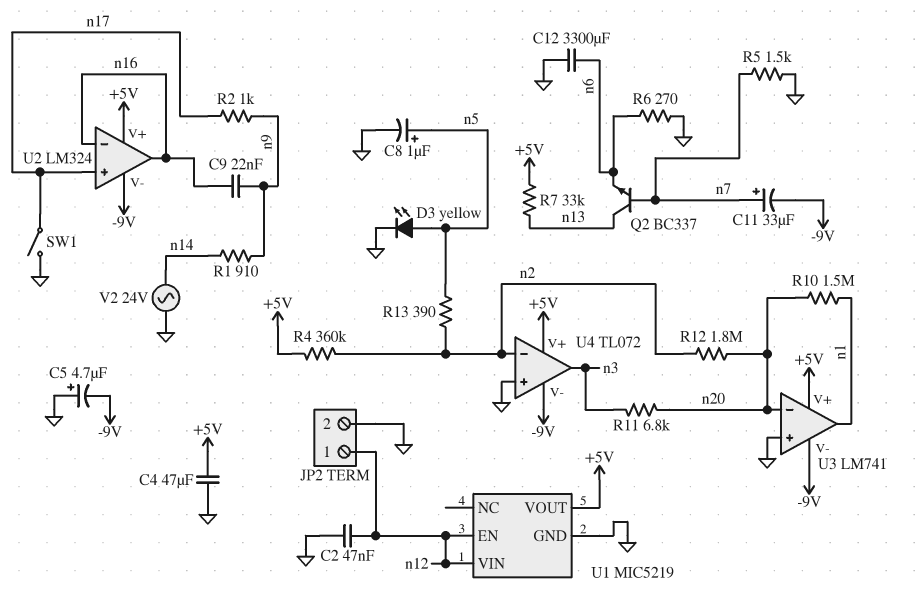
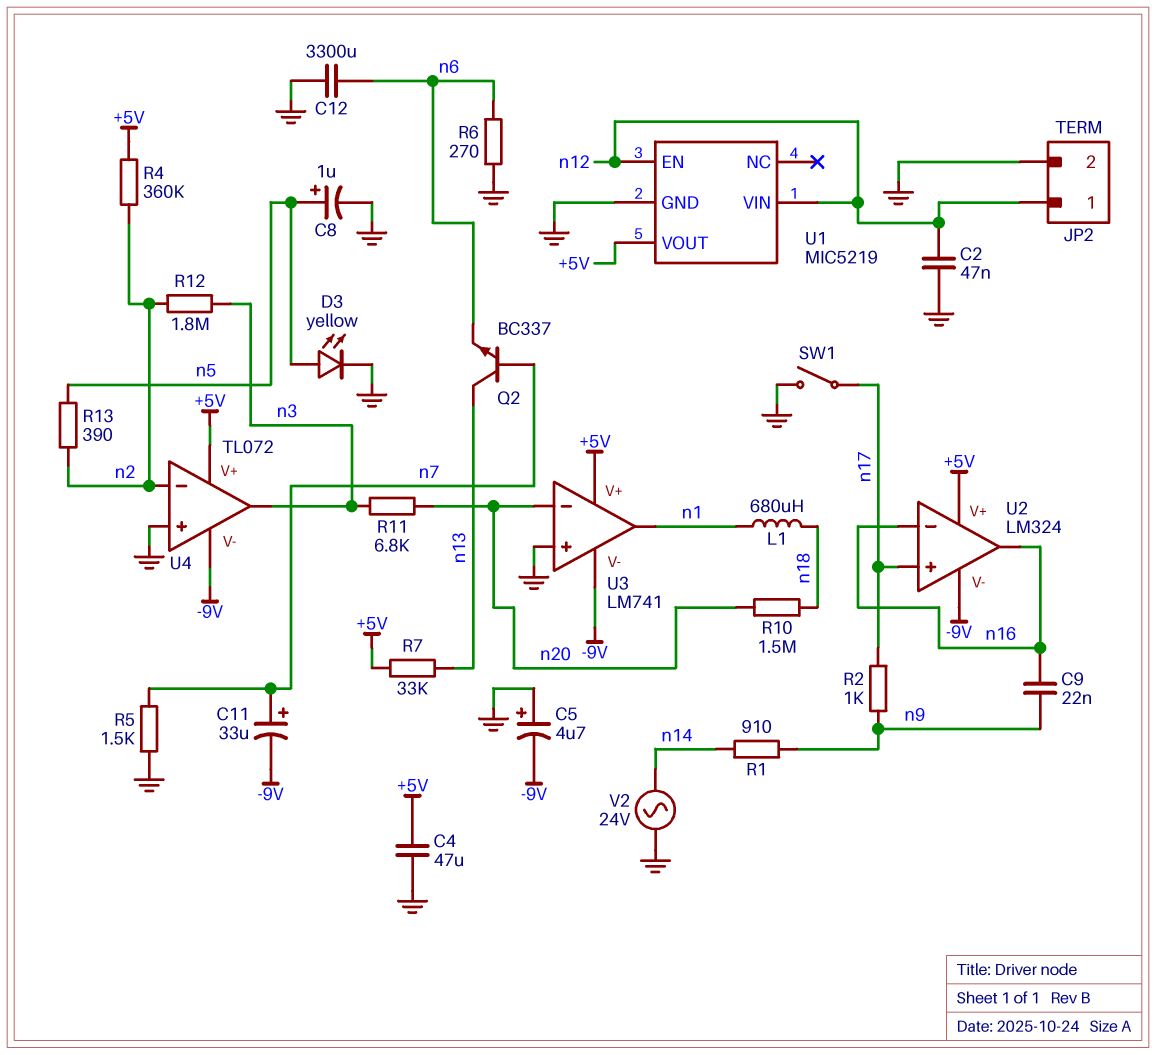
L1: none -> 680uH (n1, n18)
R10: 1.5M (n1, n20) -> 1.5M (n18, n20)
R12: 1.8M (n2, n20) -> 1.8M (n2, n3)

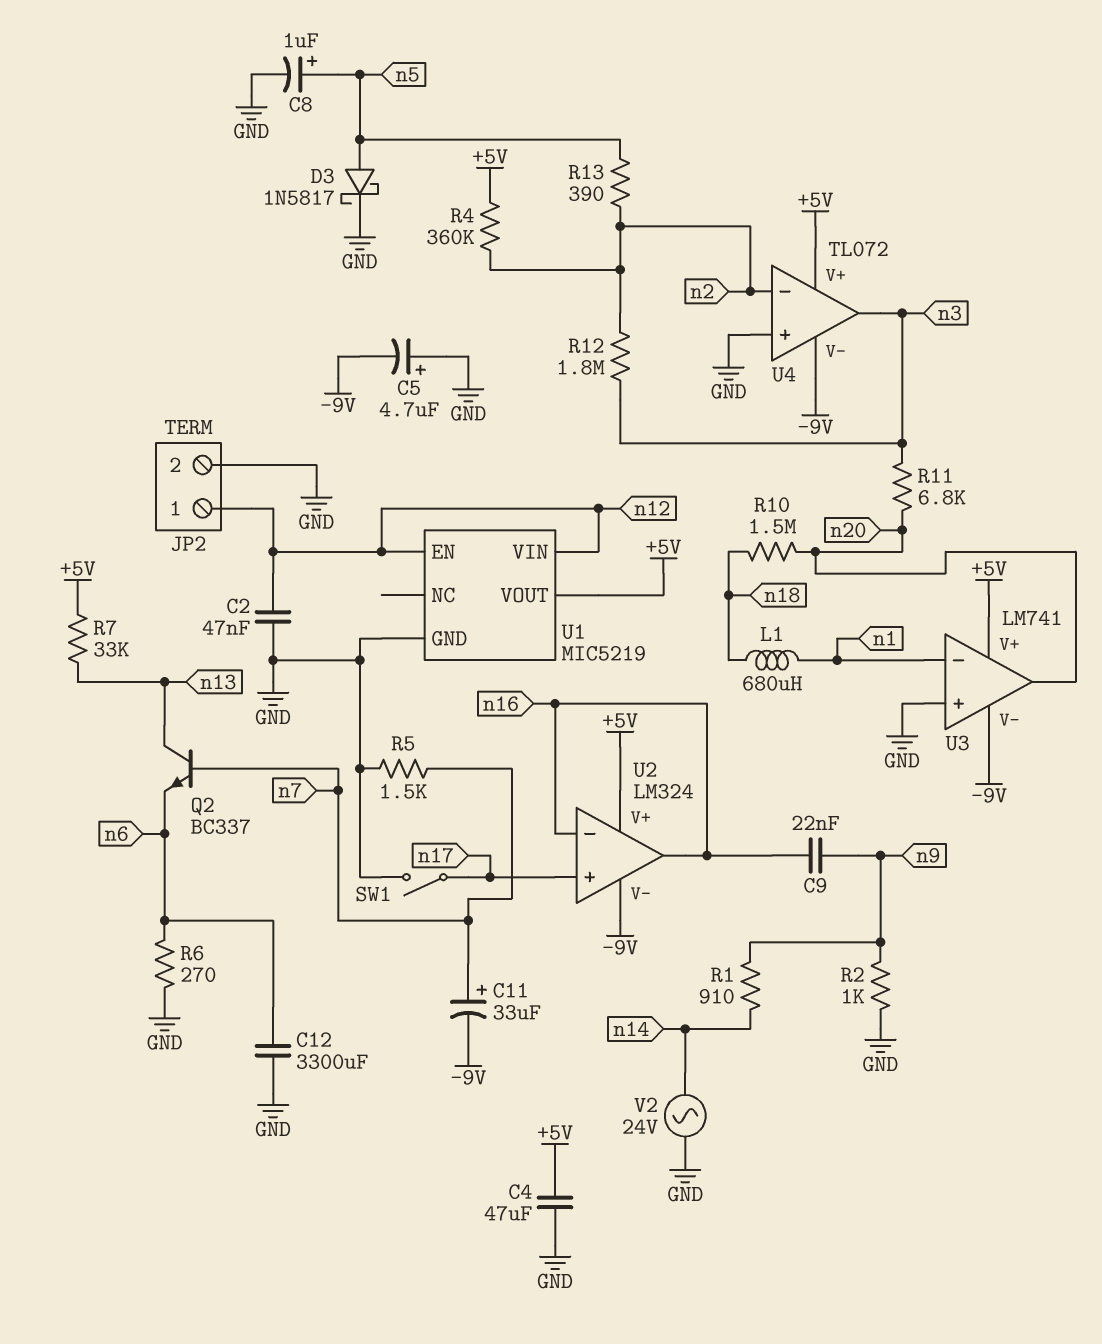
D3: LED yellow (A n5, K GND) -> schottky 1N5817 (A n5, K GND)
R2: 1k (n9, n17) -> 1k (GND, n9)
U3 pin in-: n20 -> n1
U3 pin out: n1 -> n20

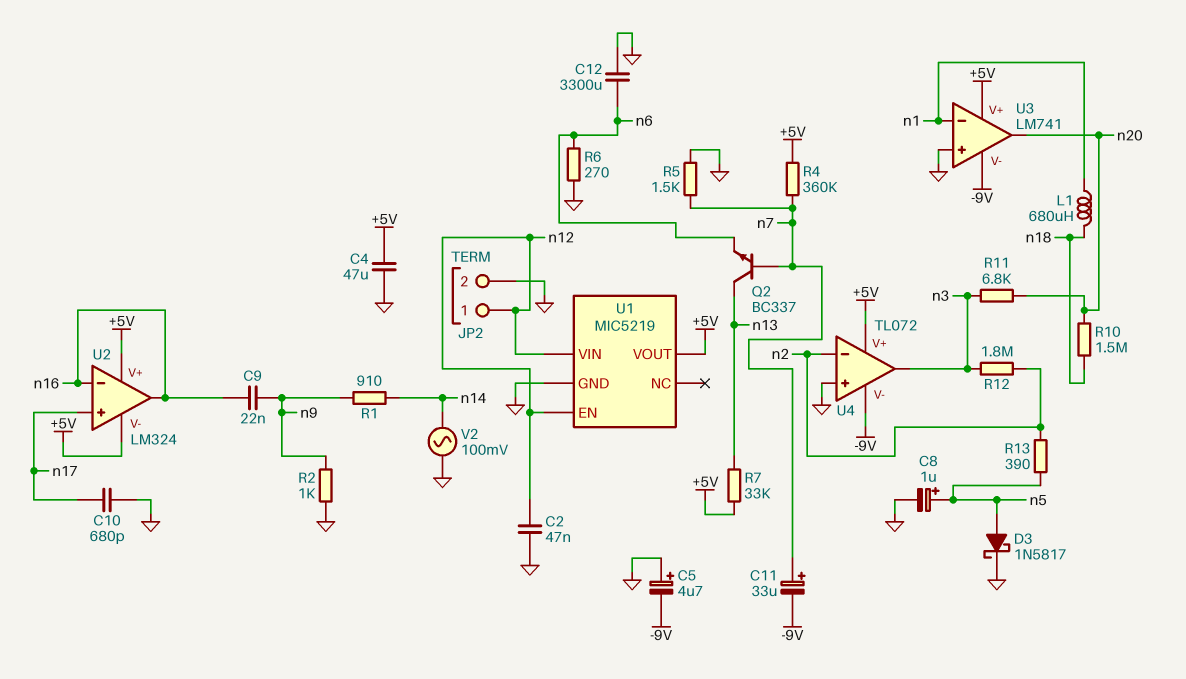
C10: none -> 680pF (GND, n17)
R4: 360k (+5V, n2) -> 360k (+5V, n7)
SW1: switch (GND, n17) -> none
U2 pin V-: -9V -> +5V
V2: AC 24V (GND, n14) -> AC 100mV (GND, n14)

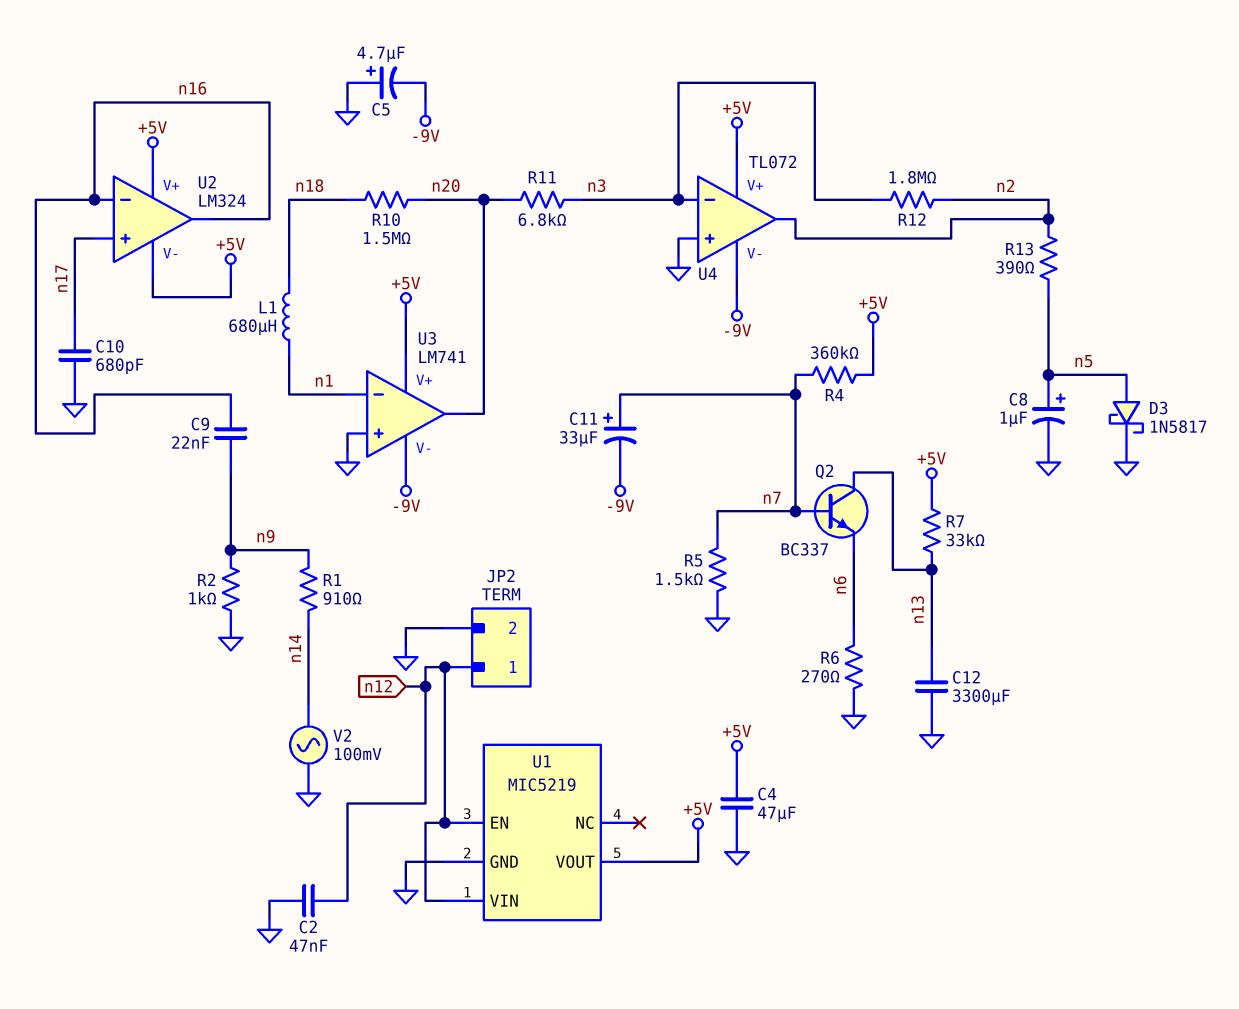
C12: 3300uF (GND, n6) -> 3300uF (GND, n13)
U4 pin in-: n2 -> n3
U4 pin out: n3 -> n2

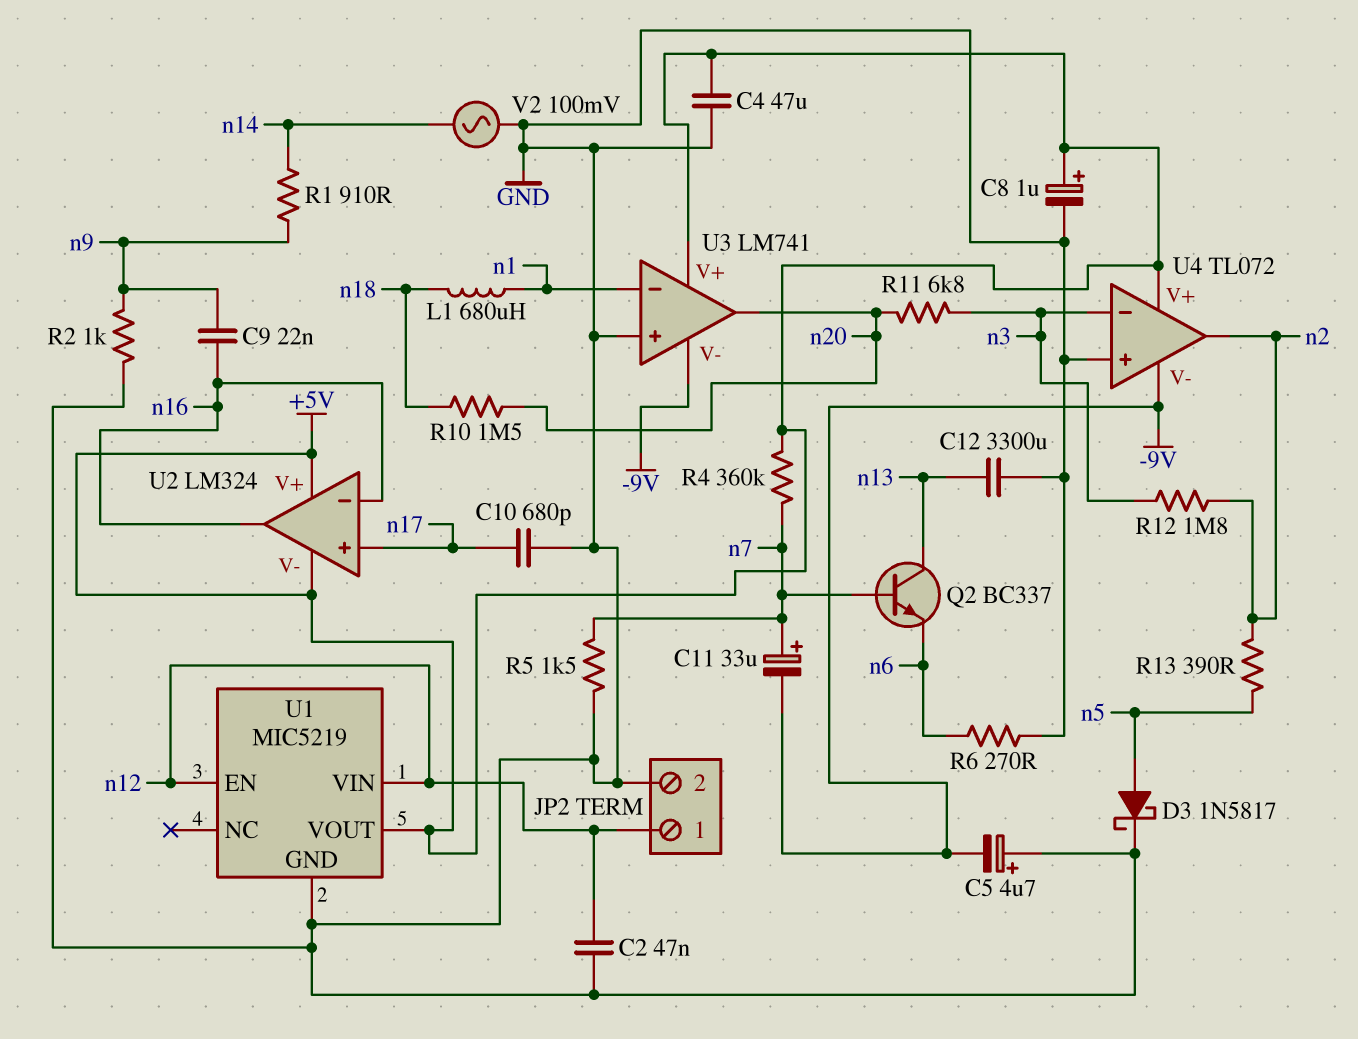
C8: 1uF (plus n5, minus GND) -> 1uF (plus +5V, minus GND)
R7: 33k (+5V, n13) -> none

